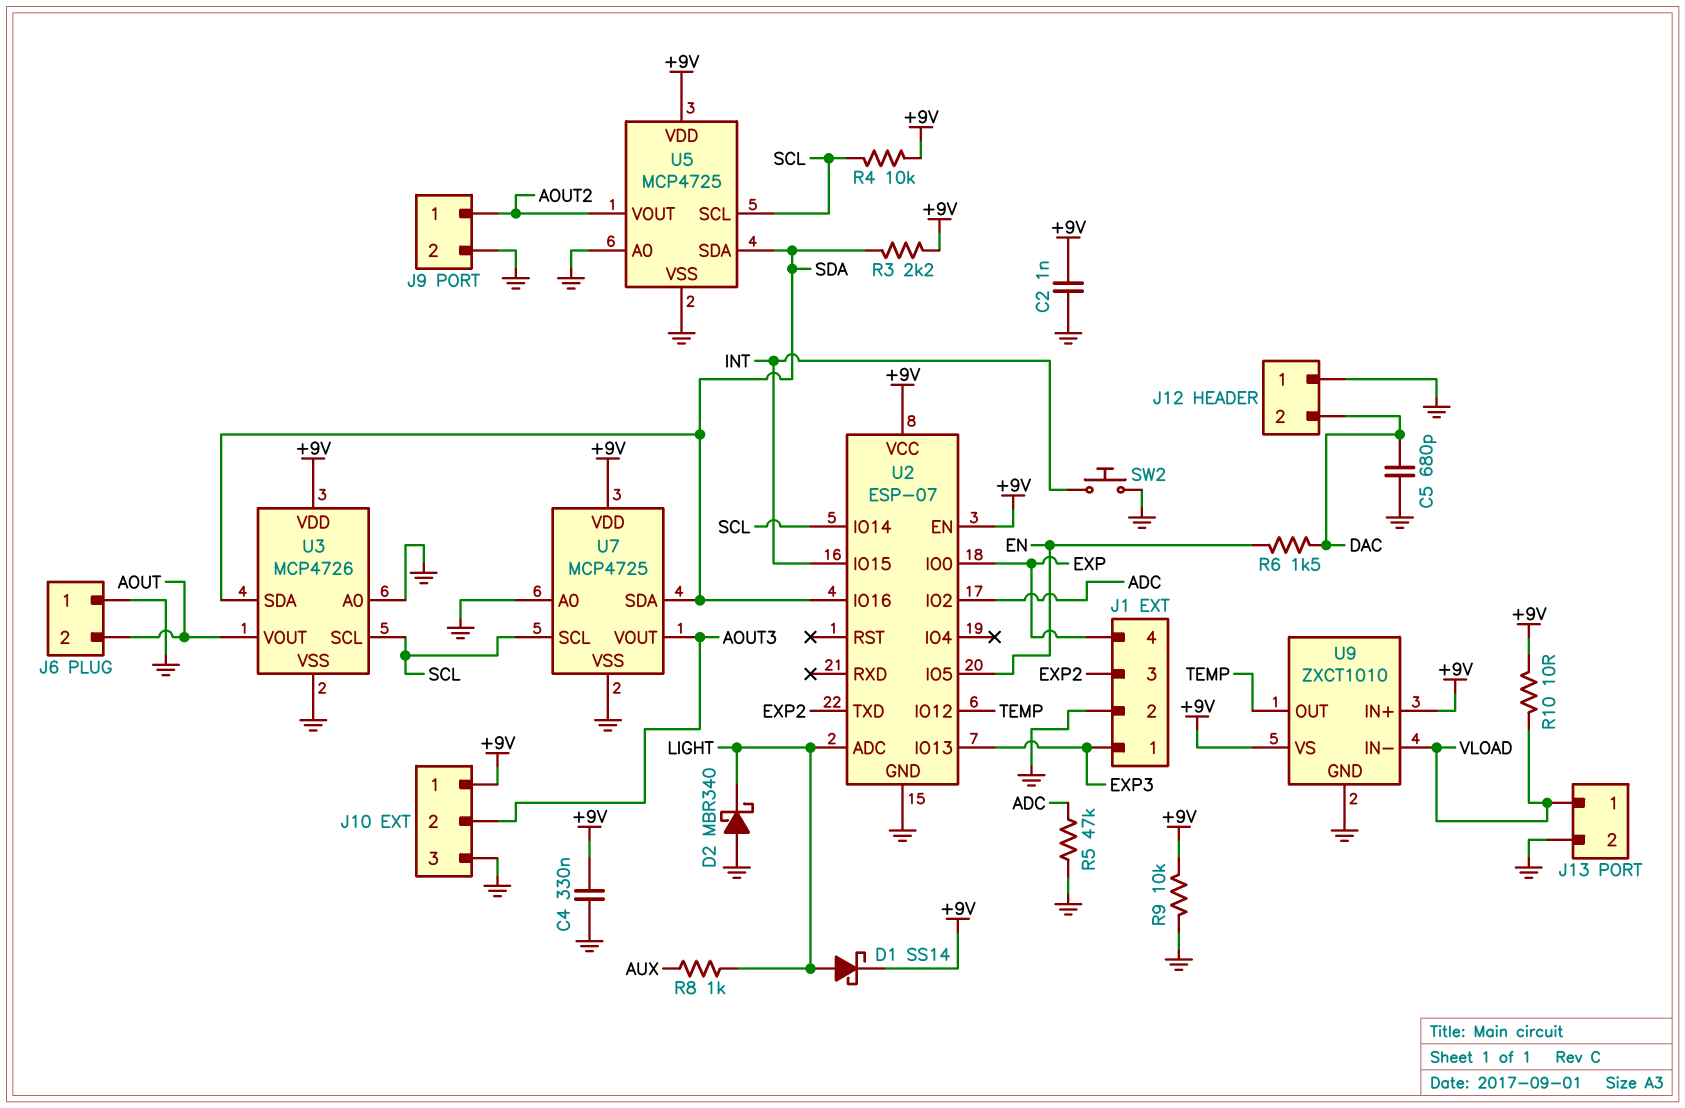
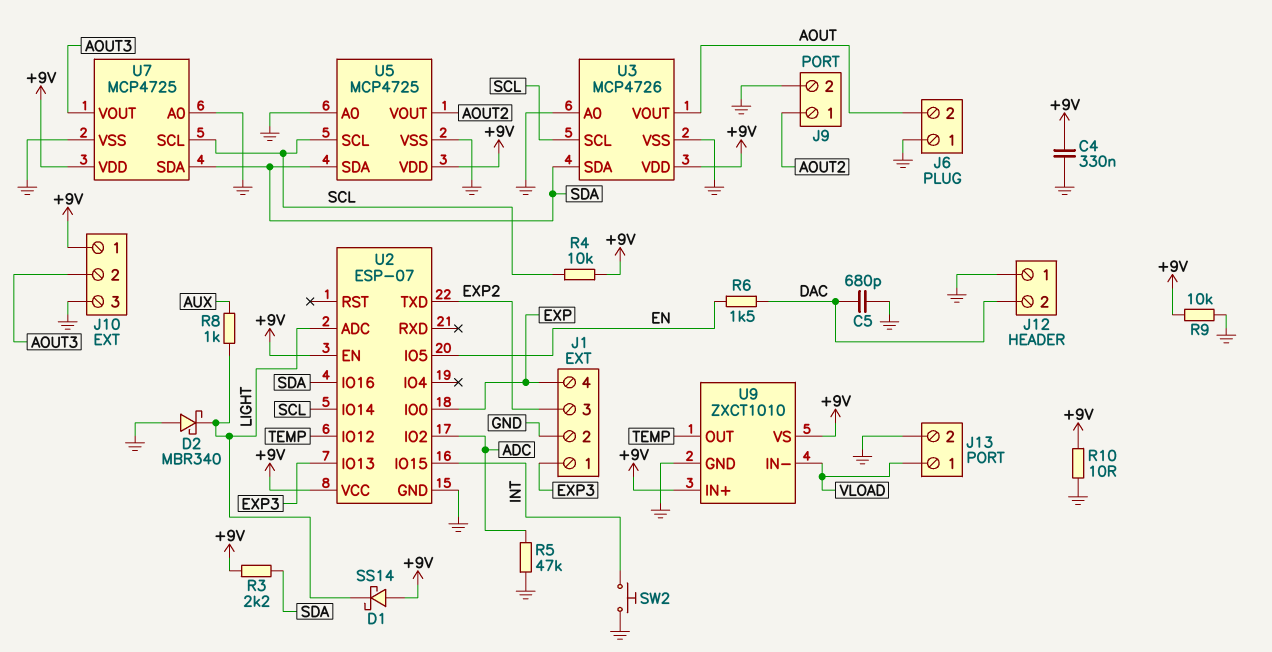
C2: 1nF (+9V, GND) -> none
D1: schottky SS14 (A LIGHT, K +9V) -> schottky SS14 (A +9V, K LIGHT)
R10: 10 (+9V, VLOAD) -> 10 (+9V, GND)

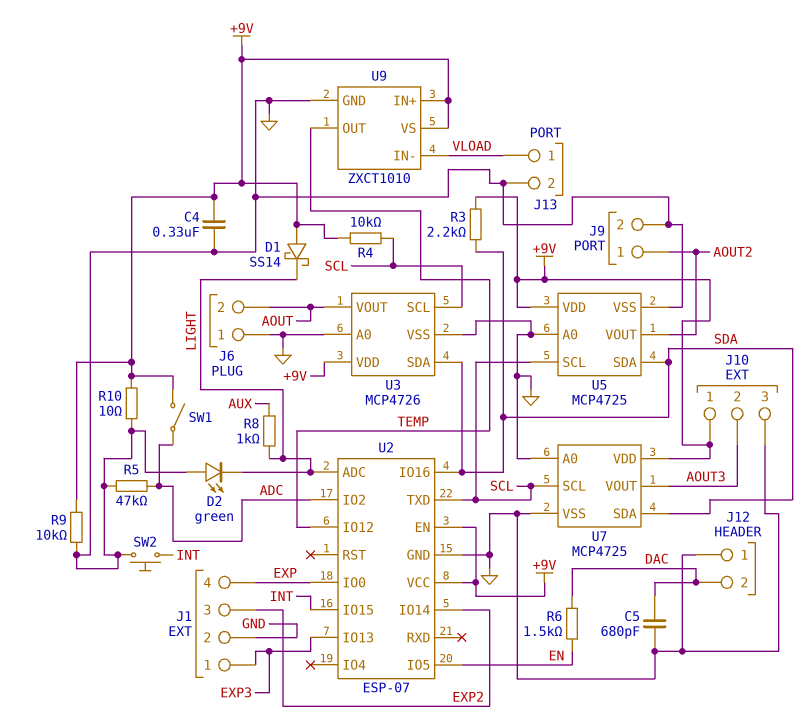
D2: schottky MBR340 (A GND, K LIGHT) -> LED green (A GND, K LIGHT)
SW1: none -> switch (+9V, ADC)
U2 pin IO14: SCL -> EXP2
U2 pin TXD: EXP2 -> SCL

